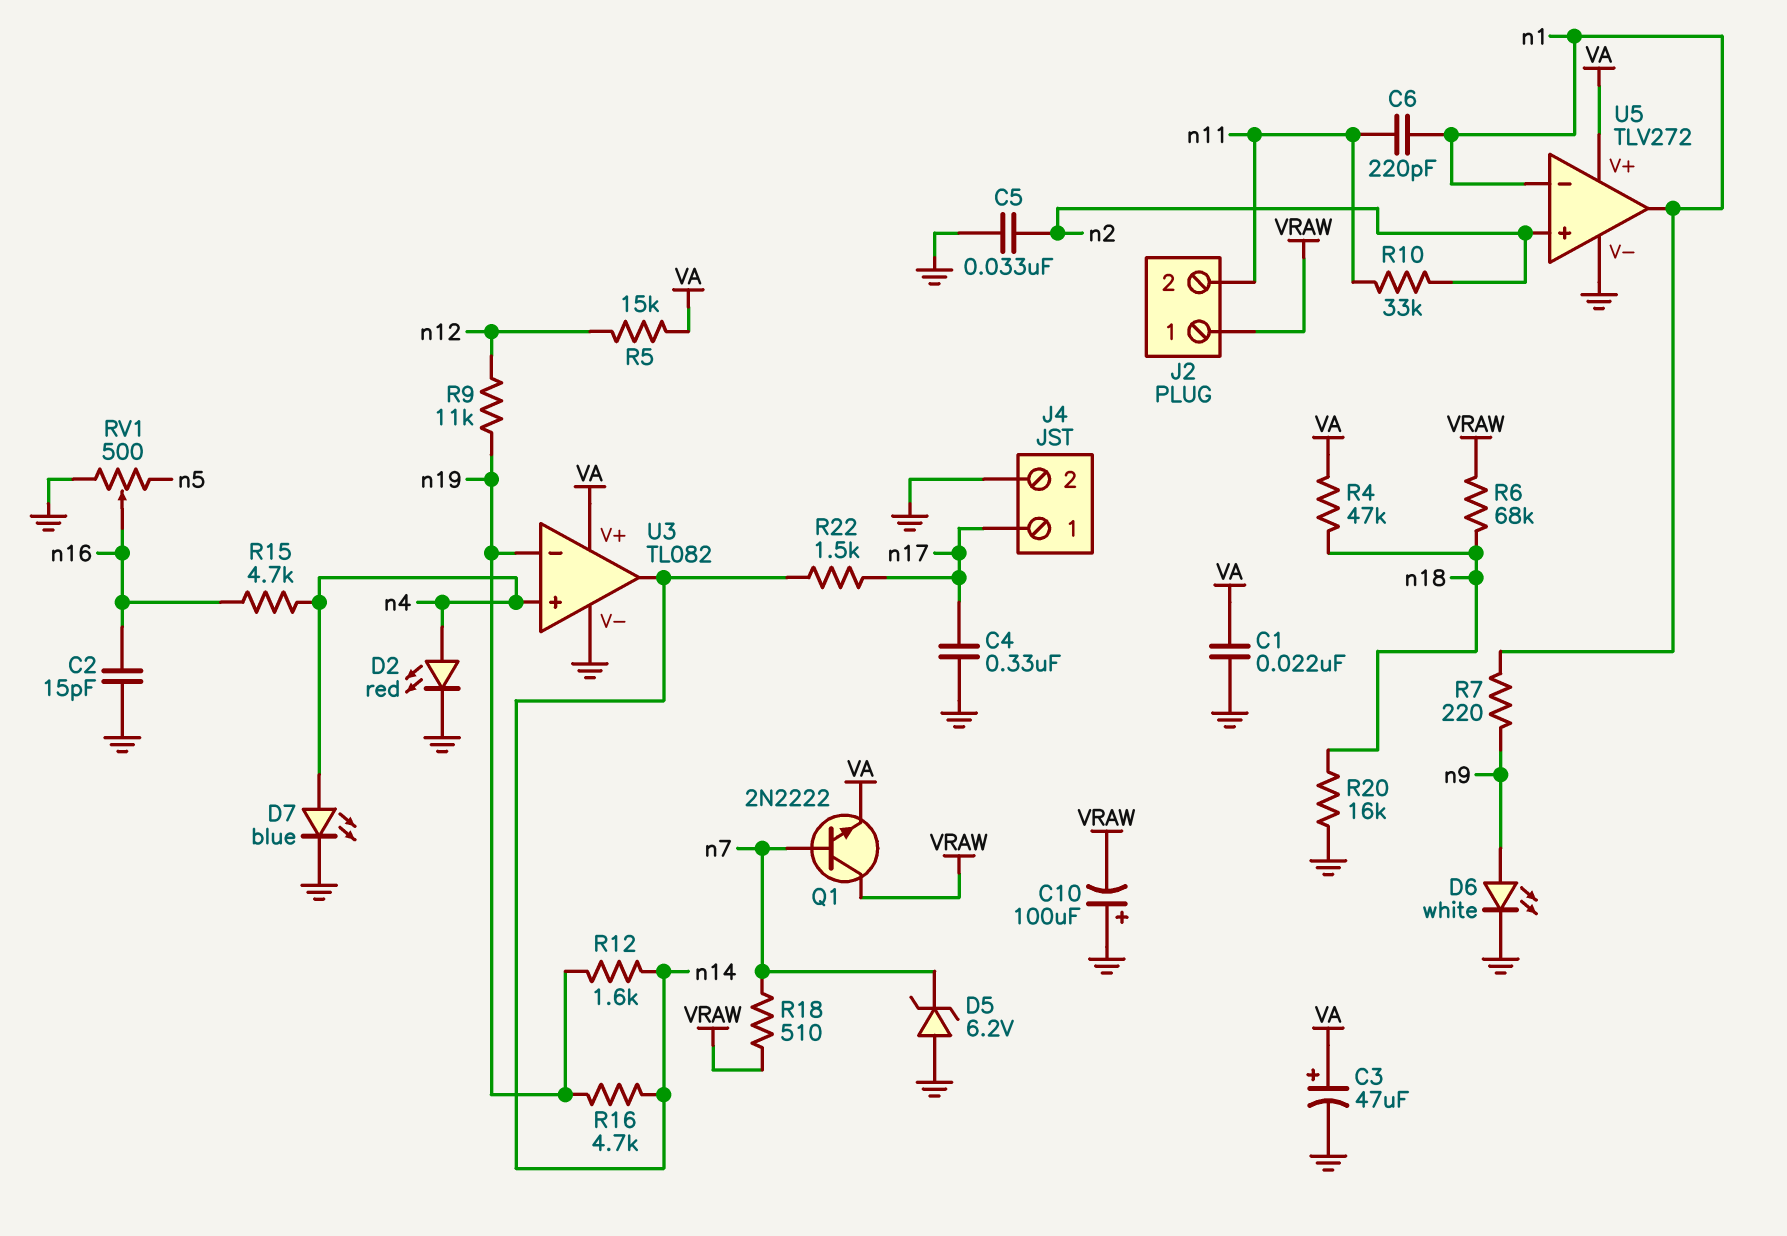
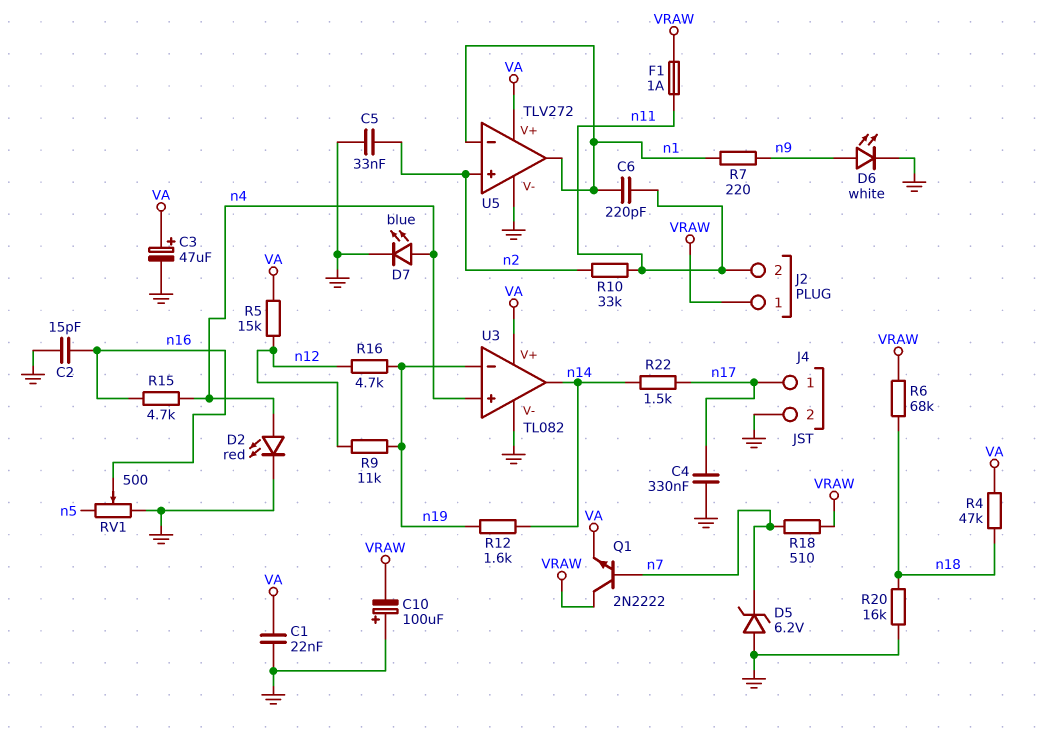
F1: none -> 1A (VRAW, n11)
R16: 4.7k (n14, n19) -> 4.7k (n12, n19)

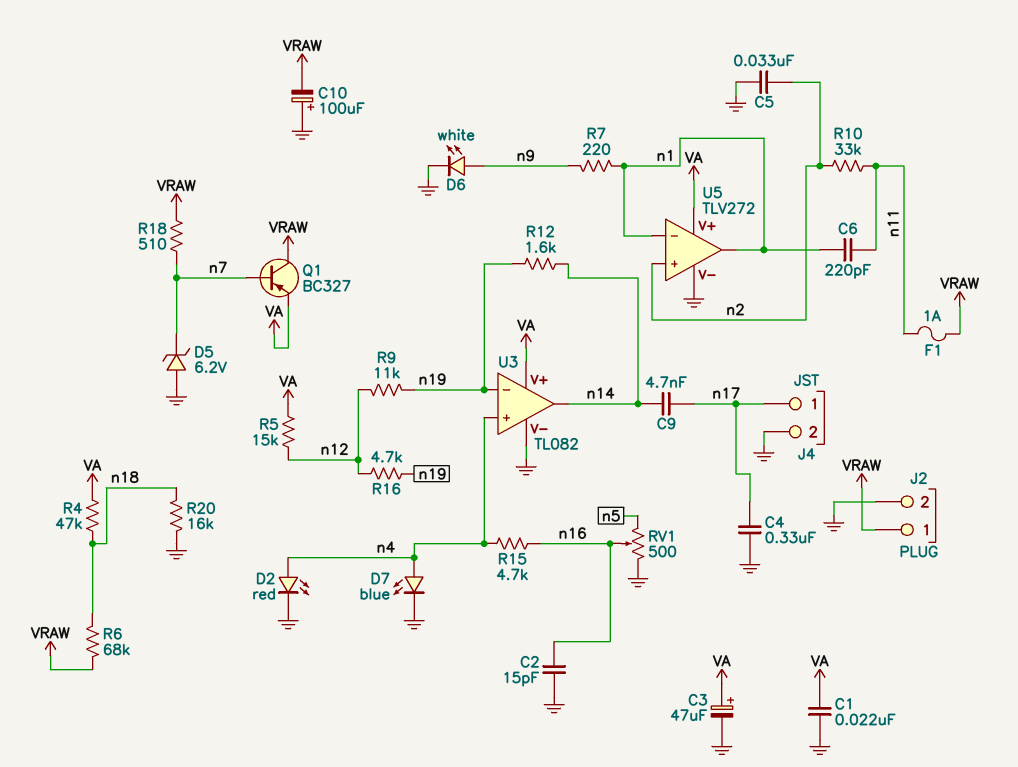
C9: none -> 4.7nF (n14, n17)
J2 pin 2: n11 -> GND
Q1: NPN 2N2222 (B n7, C VRAW, E VA) -> PNP BC327 (B n7, C VRAW, E VA)
R22: 1.5k (n14, n17) -> none

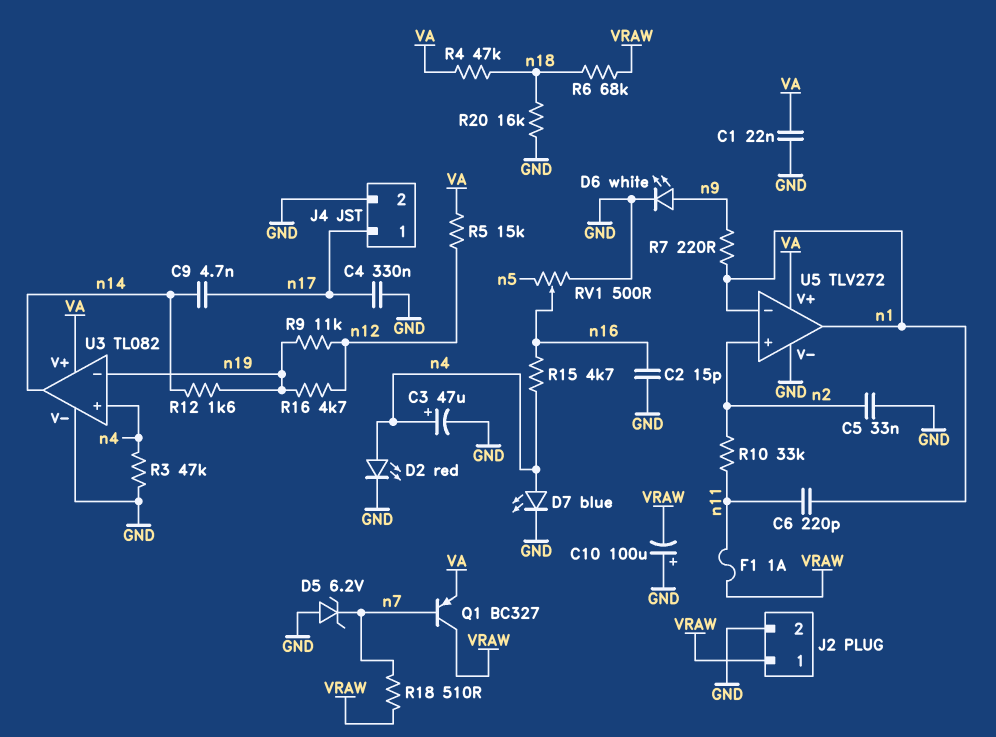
C3: 47uF (plus VA, minus GND) -> 47uF (plus n4, minus GND)
R3: none -> 47k (GND, n4)

